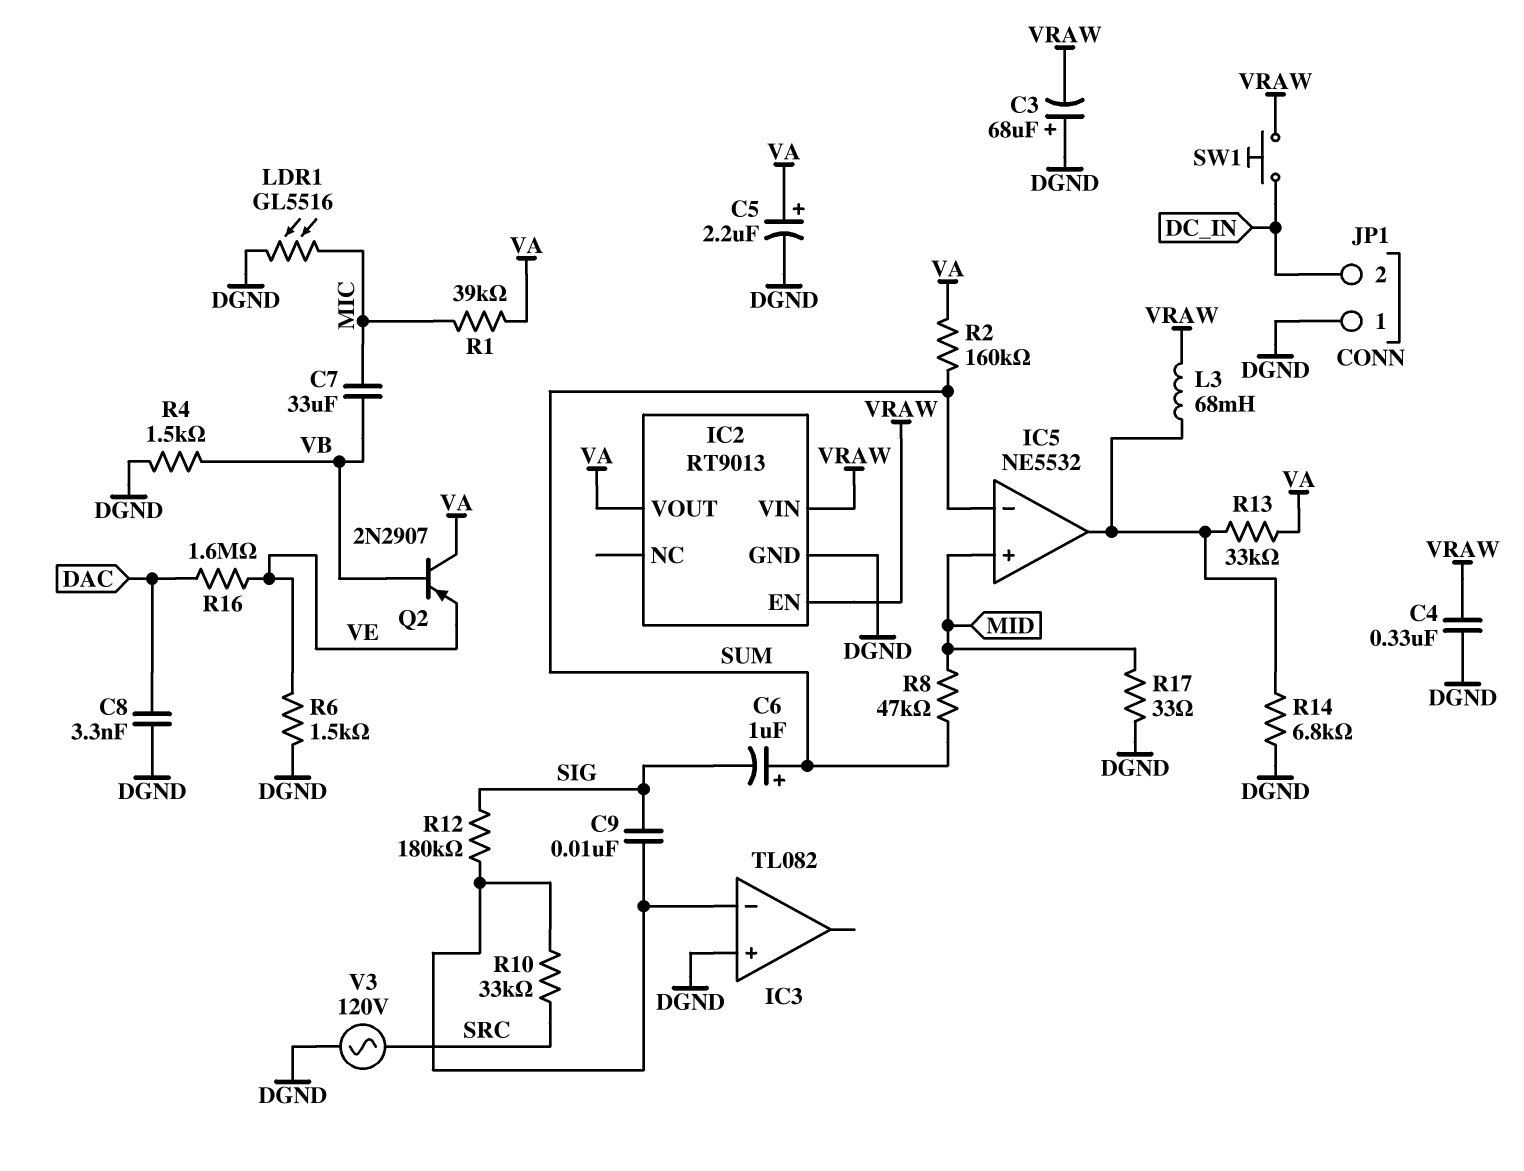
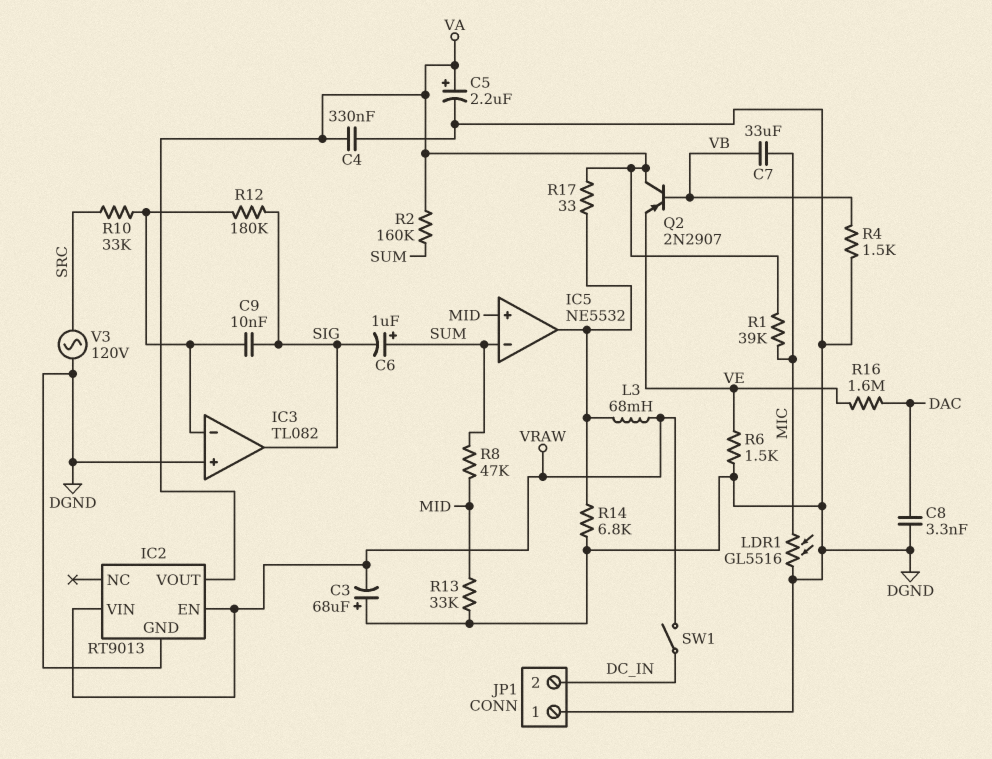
C4: 330nF (DGND, VRAW) -> 330nF (DGND, VA)
IC3 pin out: none -> SIG
R13: 33k (IC5/out, VA) -> 33k (DGND, MID)
R17: 33 (DGND, MID) -> 33 (IC5/out, VA)
SW1: button (DC_IN, VRAW) -> switch (DC_IN, VRAW)

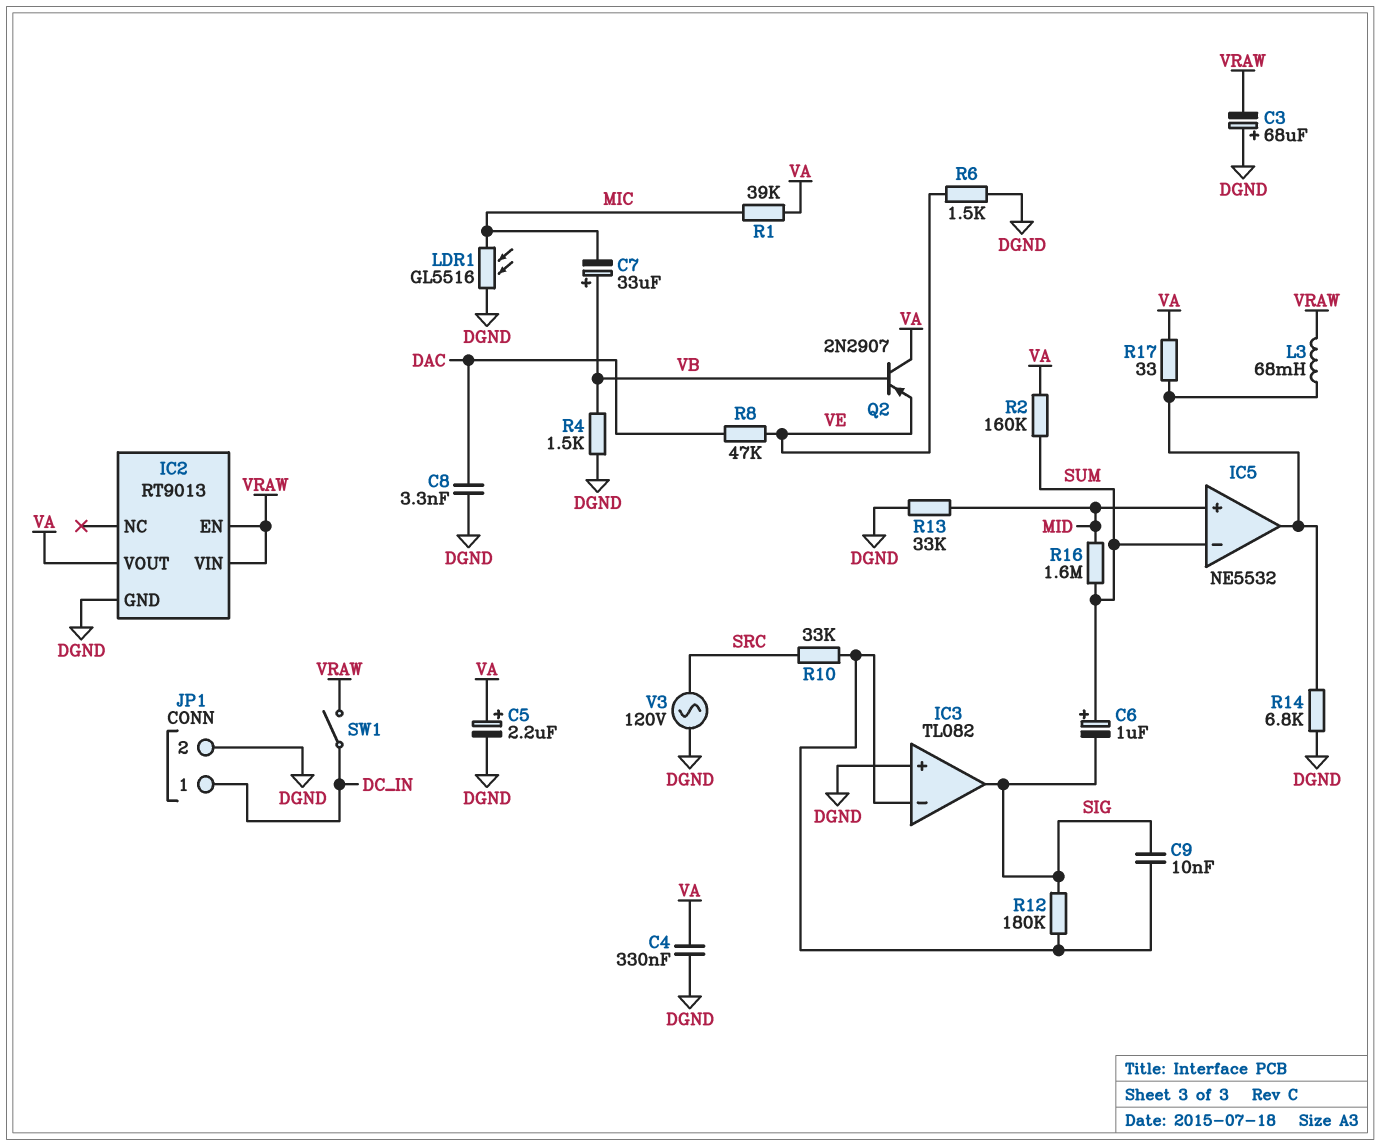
C7: 33uF (MIC, VB) -> 33uF (plus VB, minus MIC)
JP1 pin 1: DGND -> DC_IN
JP1 pin 2: DC_IN -> DGND
R8: 47k (MID, SUM) -> 47k (DAC, VE)
R16: 1.6M (DAC, VE) -> 1.6M (MID, SUM)

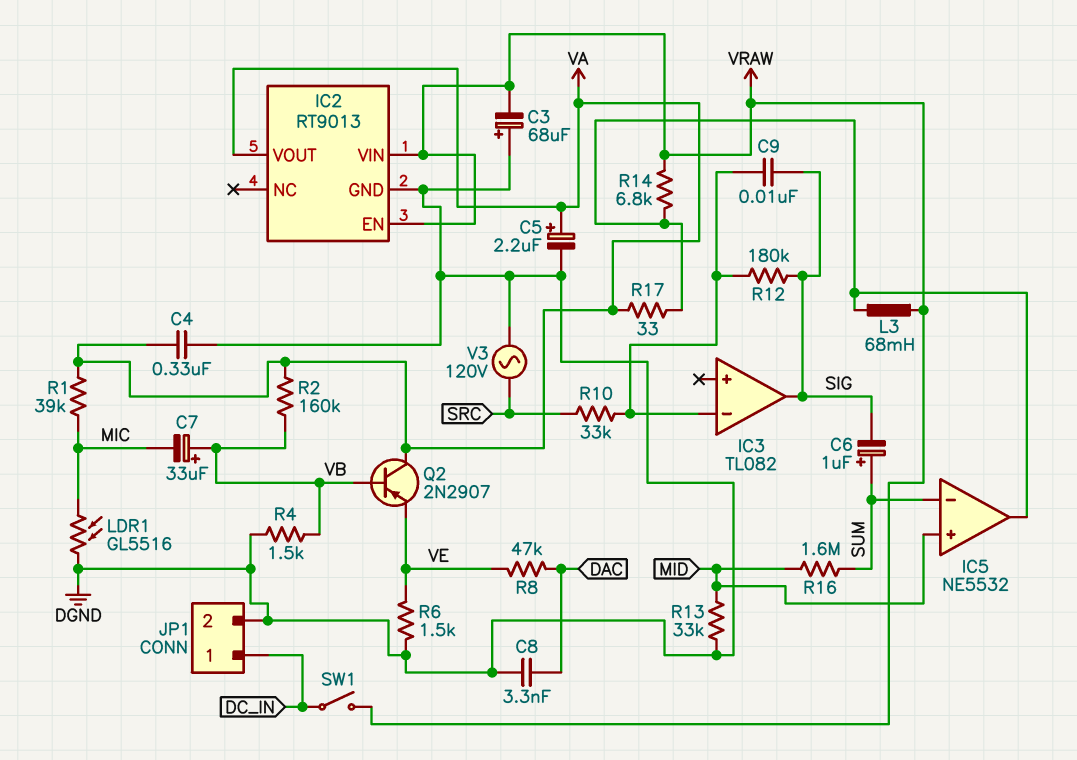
IC3 pin in+: DGND -> none
R2: 160k (SUM, VA) -> 160k (VA, VB)
R14: 6.8k (DGND, IC5/out) -> 6.8k (IC5/out, VRAW)

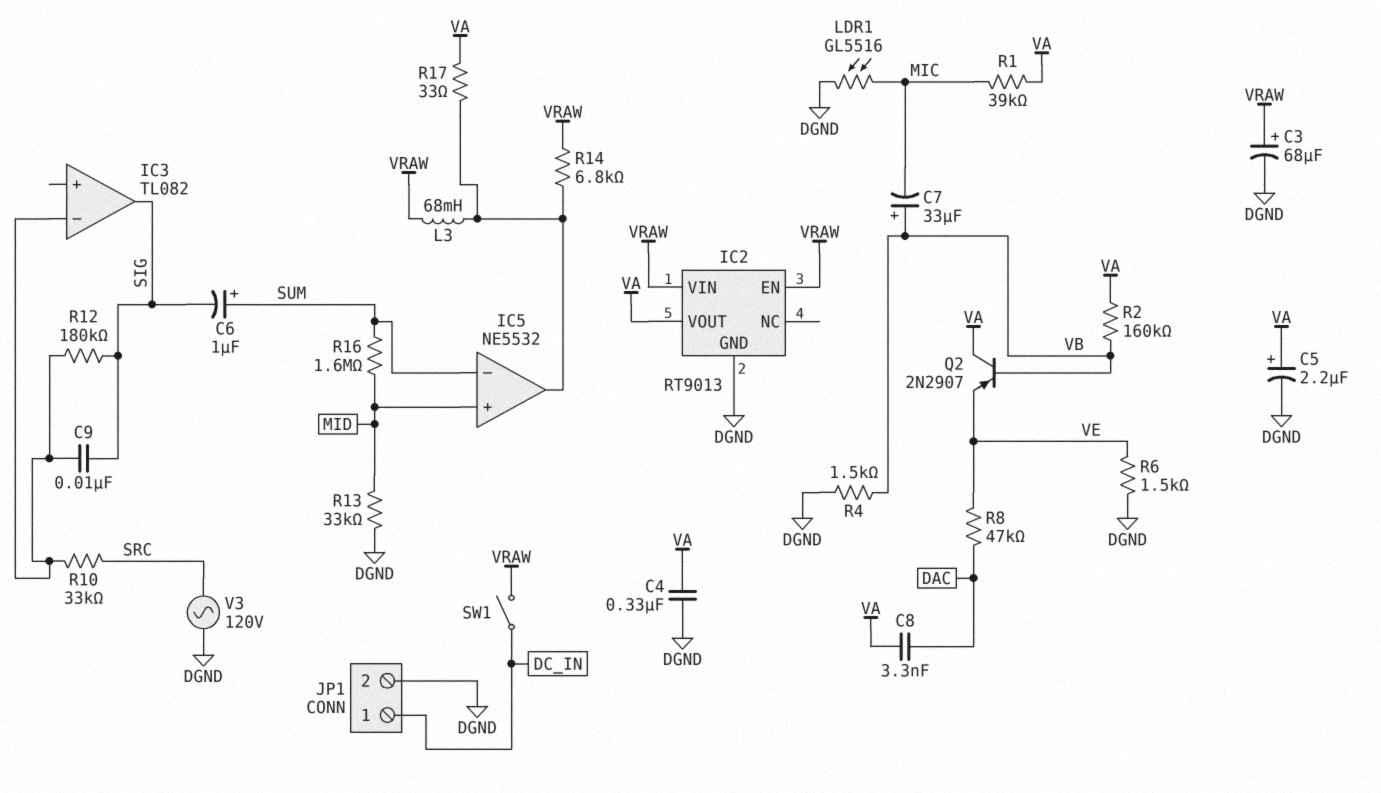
C3: 68uF (plus DGND, minus VRAW) -> 68uF (plus VRAW, minus DGND)
C8: 3.3nF (DAC, DGND) -> 3.3nF (DAC, VA)

